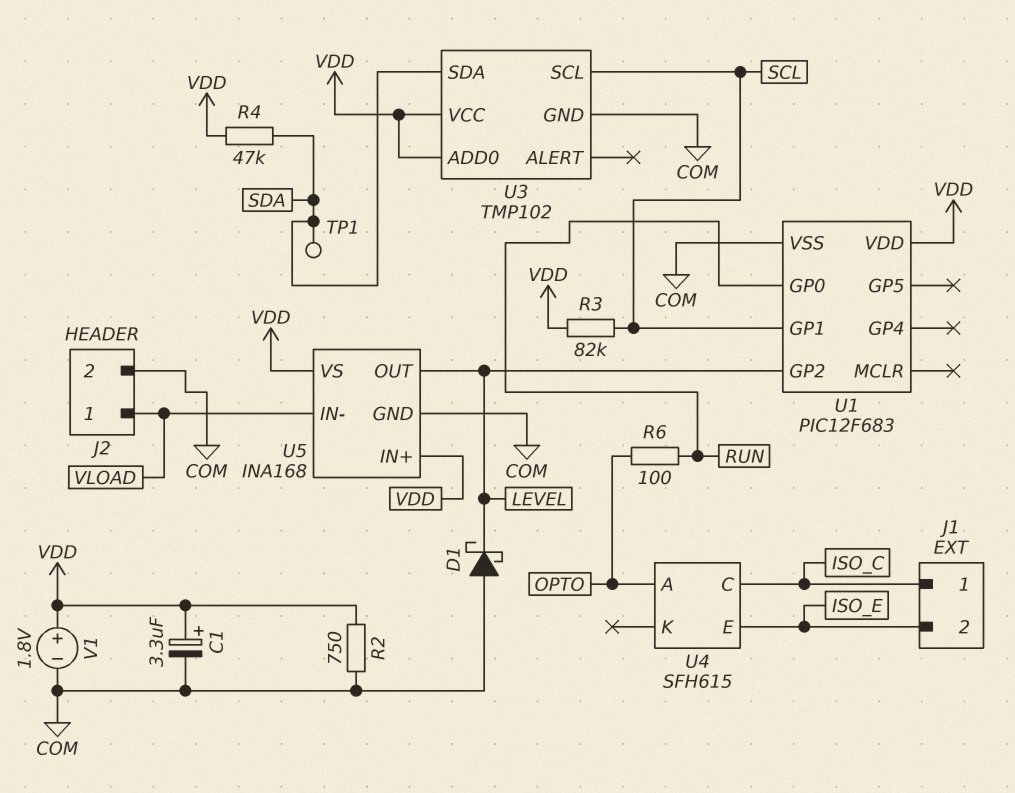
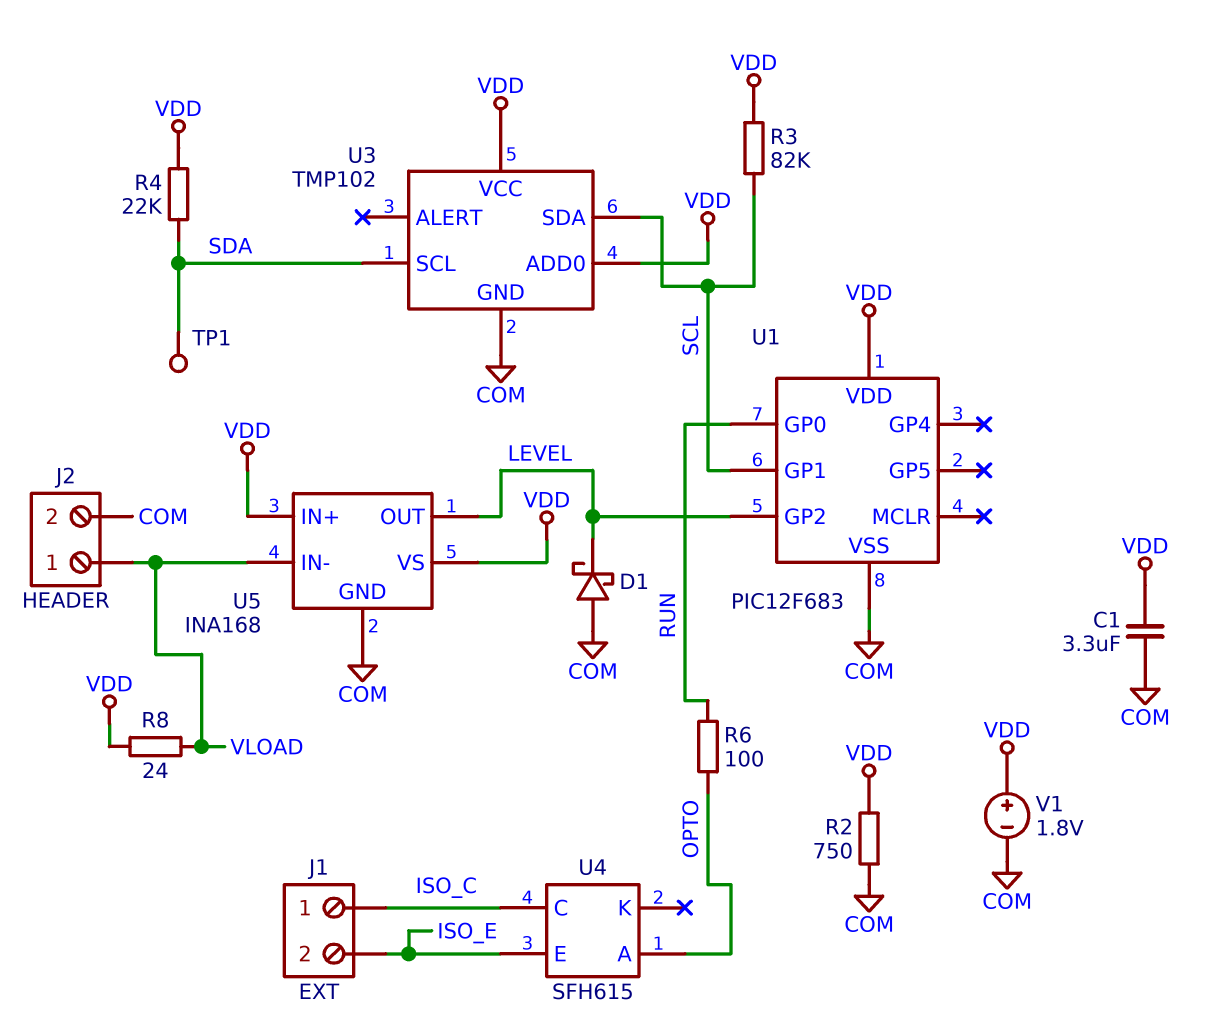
C1: 3.3uF (plus VDD, minus COM) -> 3.3uF (COM, VDD)
R4: 47k (SDA, VDD) -> 22k (SDA, VDD)
R8: none -> 24 (VDD, VLOAD)
U3 pin SCL: SCL -> SDA
U3 pin SDA: SDA -> SCL

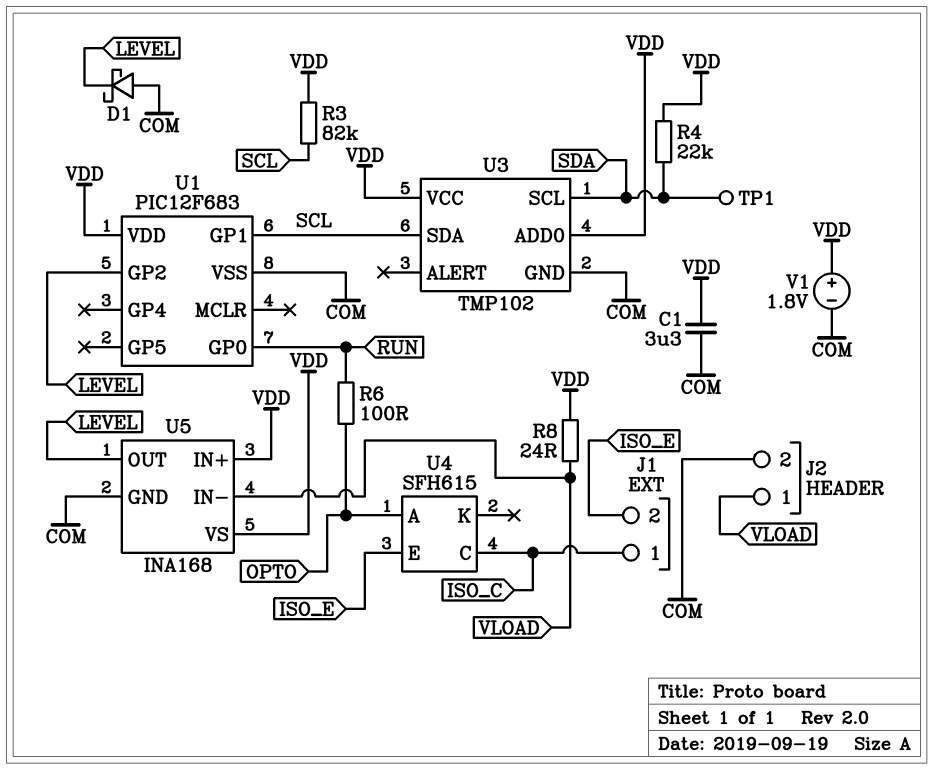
R2: 750 (COM, VDD) -> none

